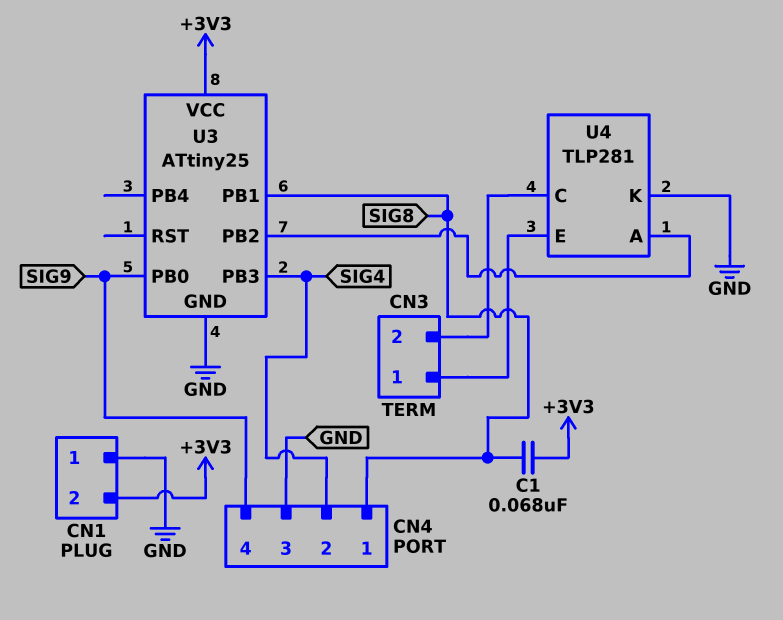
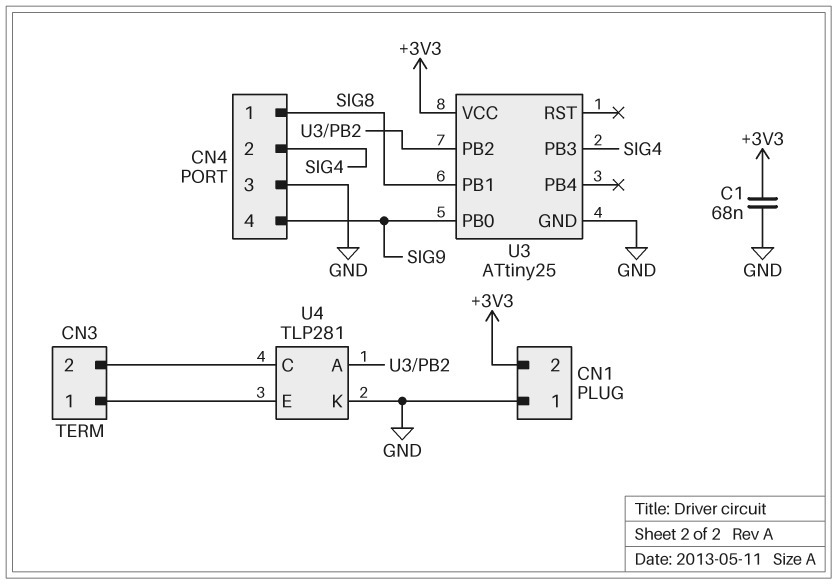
C1: 68nF (+3V3, SIG8) -> 68nF (+3V3, GND)

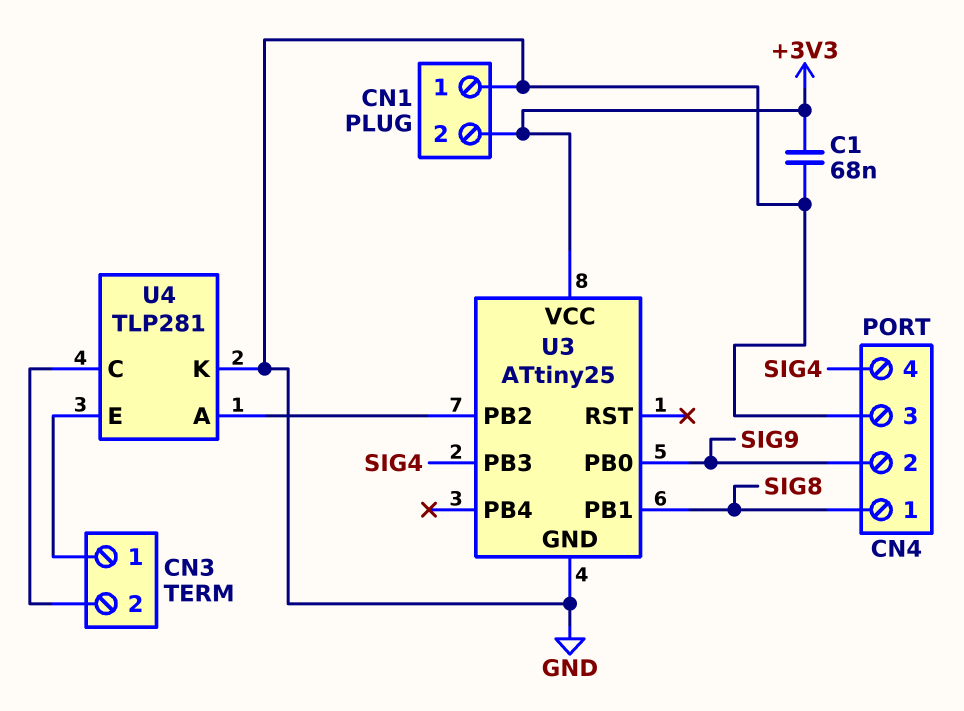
CN4 pin 2: SIG4 -> SIG9
CN4 pin 4: SIG9 -> SIG4

